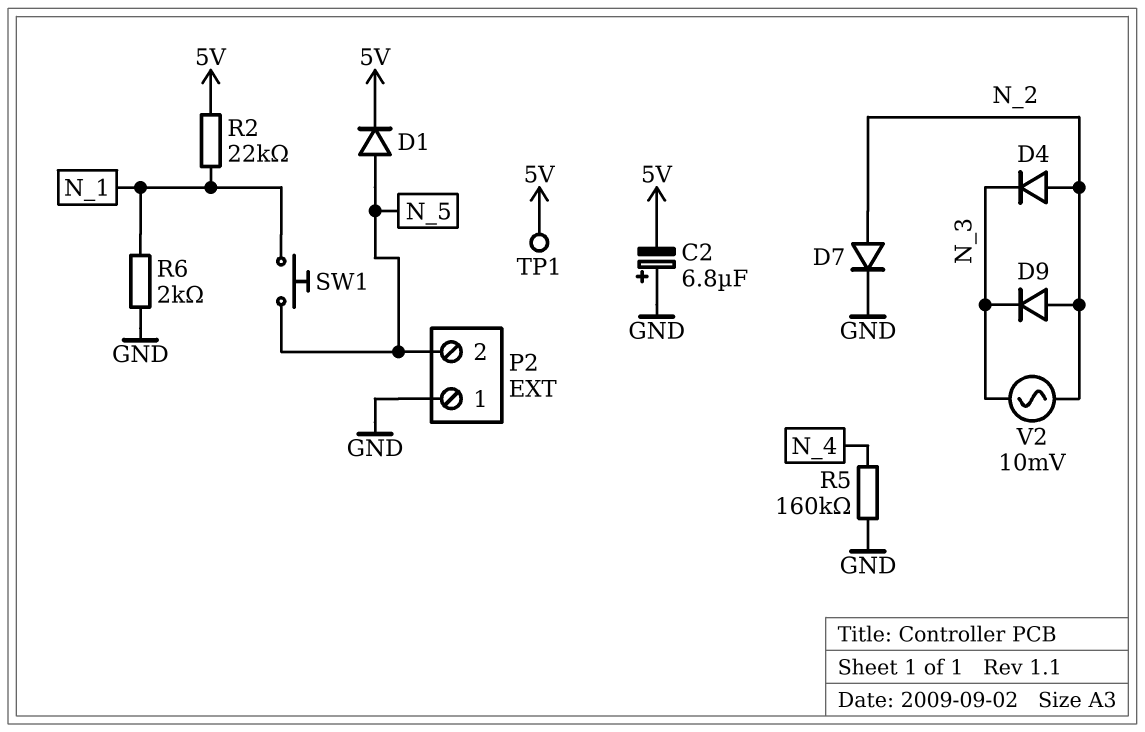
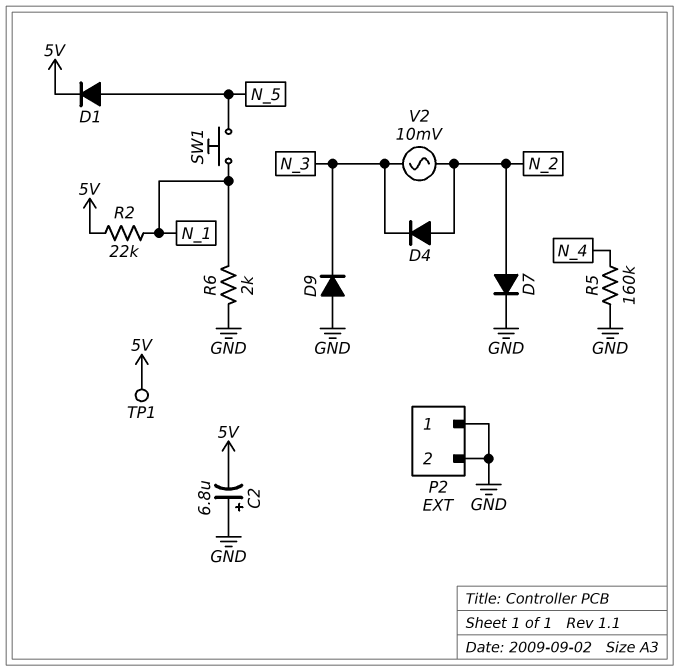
D9: diode (A N_2, K N_3) -> diode (A GND, K N_3)
P2 pin 2: N_5 -> GND

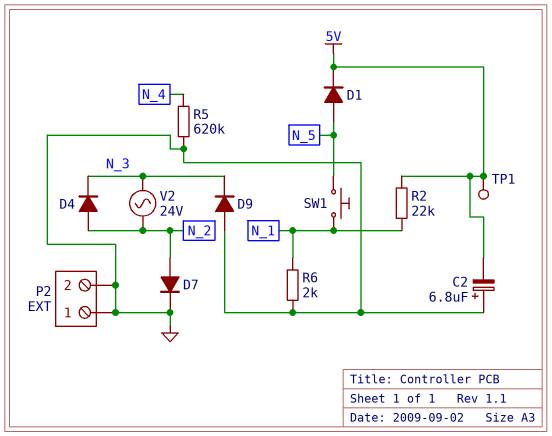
R5: 160k (GND, N_4) -> 620k (GND, N_4)
V2: AC 10mV (N_2, N_3) -> AC 24V (N_2, N_3)

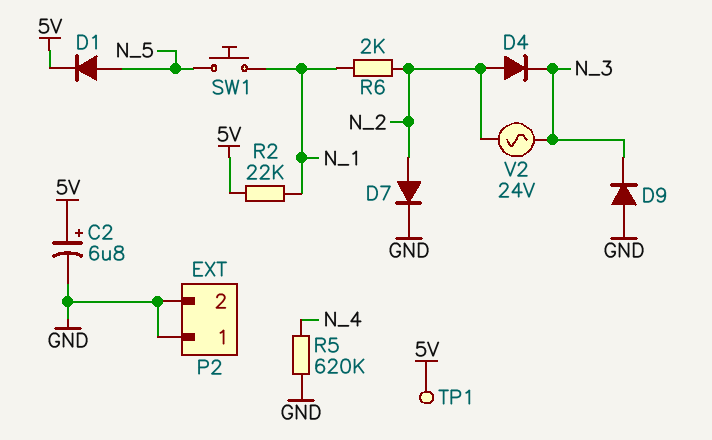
C2: 6.8uF (plus GND, minus 5V) -> 6.8uF (plus 5V, minus GND)
R6: 2k (GND, N_1) -> 2k (N_1, N_2)

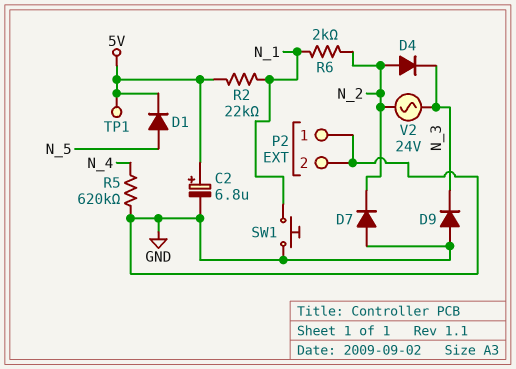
D7: diode (A N_2, K GND) -> diode (A GND, K N_2)
SW1: button (N_1, N_5) -> button (GND, N_1)

